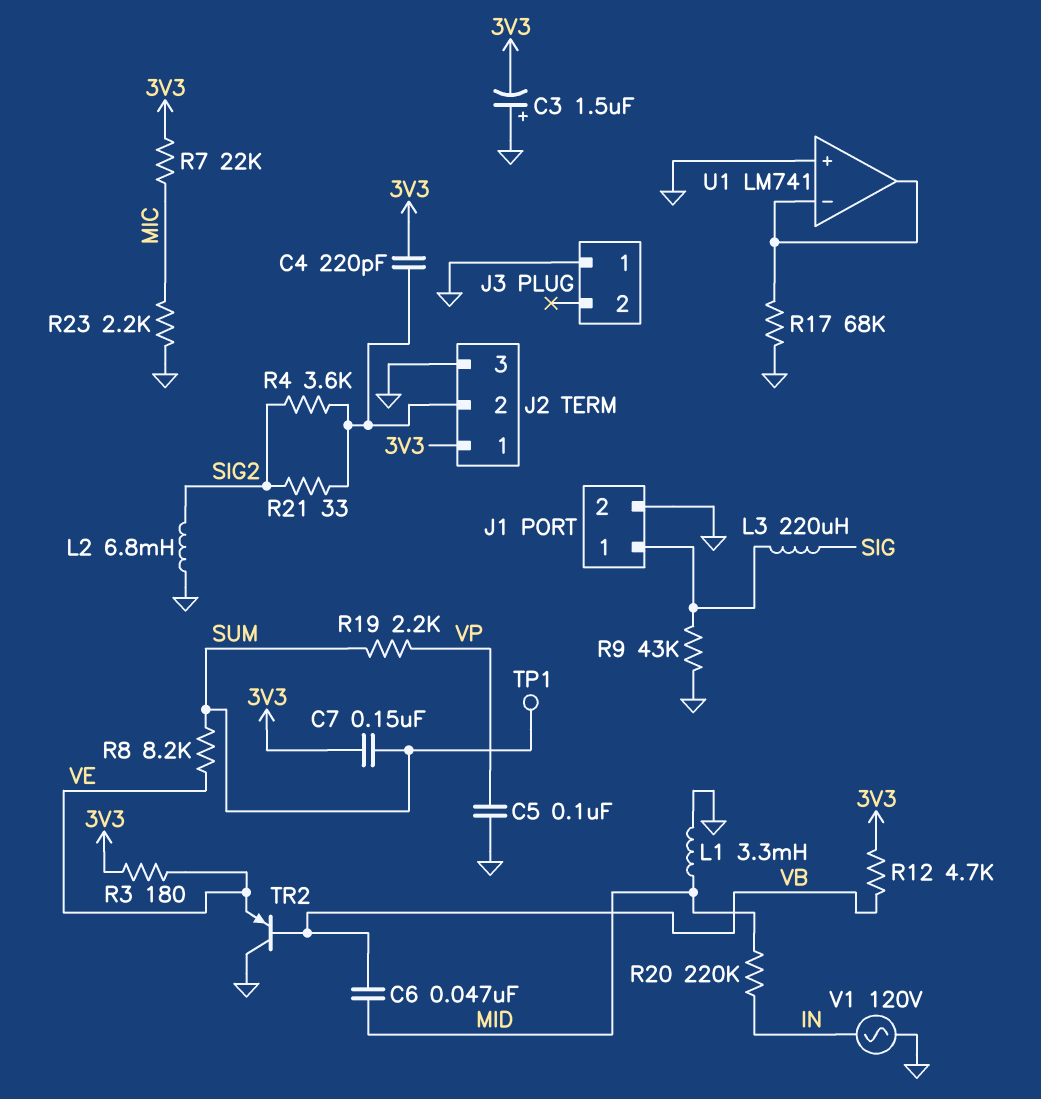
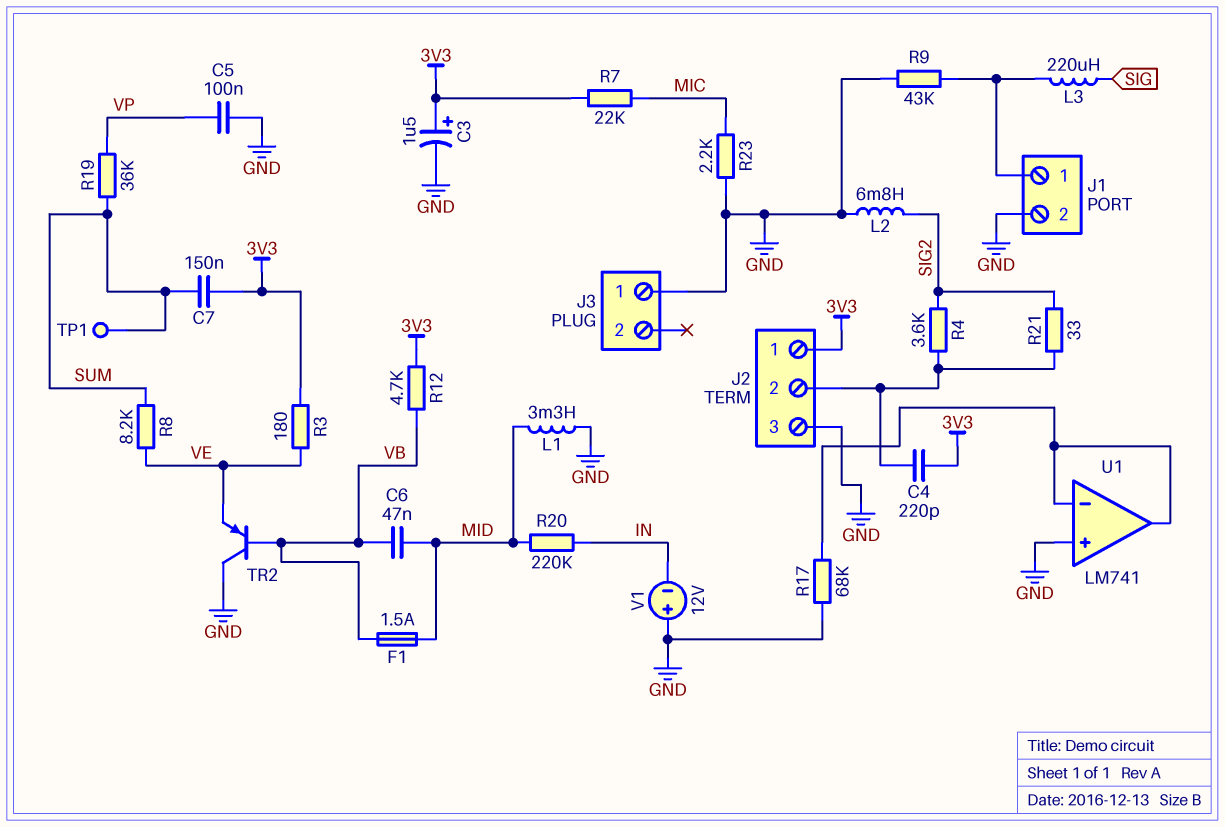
C3: 1.5uF (plus GND, minus 3V3) -> 1.5uF (plus 3V3, minus GND)
F1: none -> 1.5A (MID, VB)
R19: 2.2k (SUM, VP) -> 36k (SUM, VP)
V1: AC 120V (GND, IN) -> 12V (plus GND, minus IN)

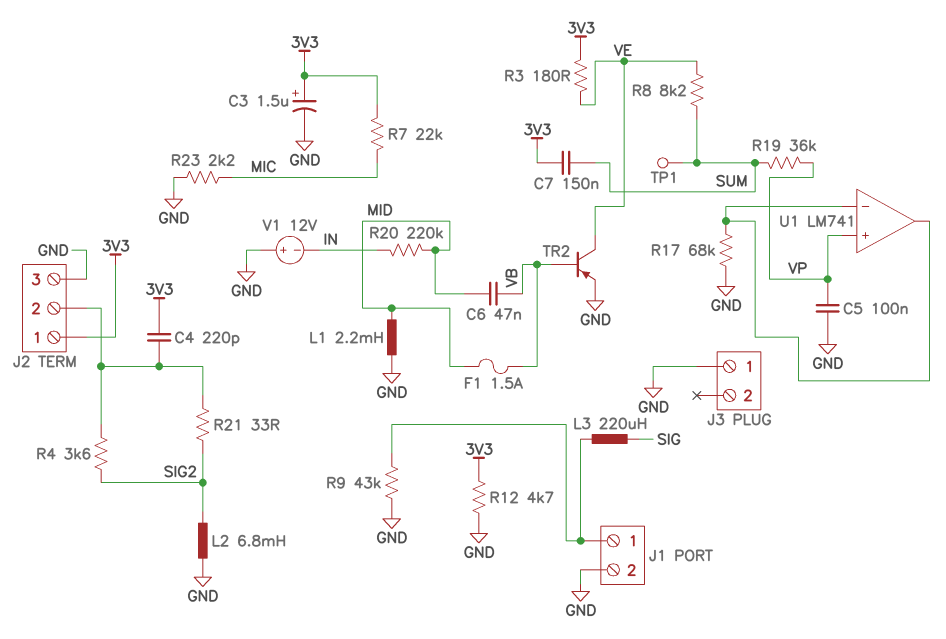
L1: 3.3mH (GND, MID) -> 2.2mH (GND, MID)
R12: 4.7k (3V3, VB) -> 4.7k (3V3, GND)
TR2: PNP (B VB, C GND, E VE) -> PNP (B VB, C VE, E GND)
U1 pin in+: GND -> VP

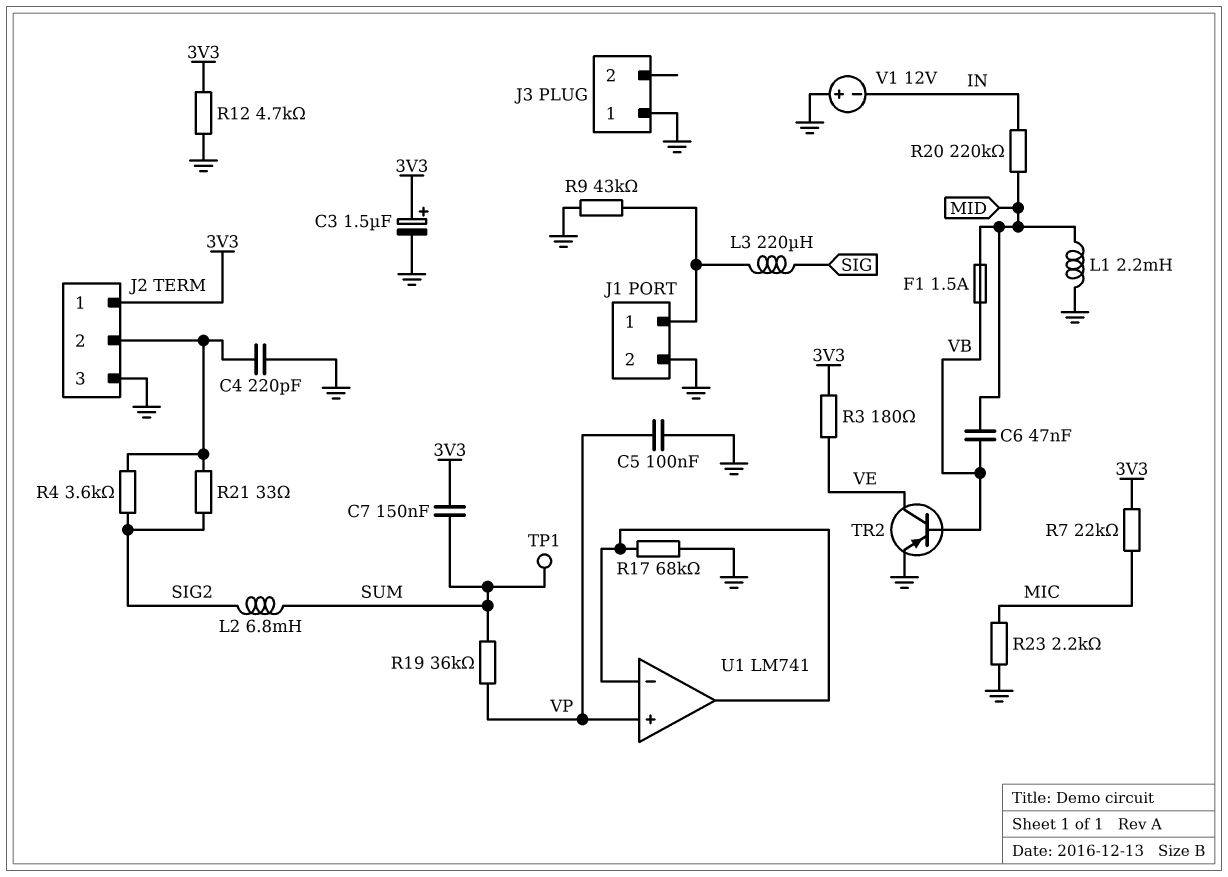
C4: 220pF (3V3, J2/2) -> 220pF (GND, J2/2)
L2: 6.8mH (GND, SIG2) -> 6.8mH (SIG2, SUM)
R8: 8.2k (SUM, VE) -> none

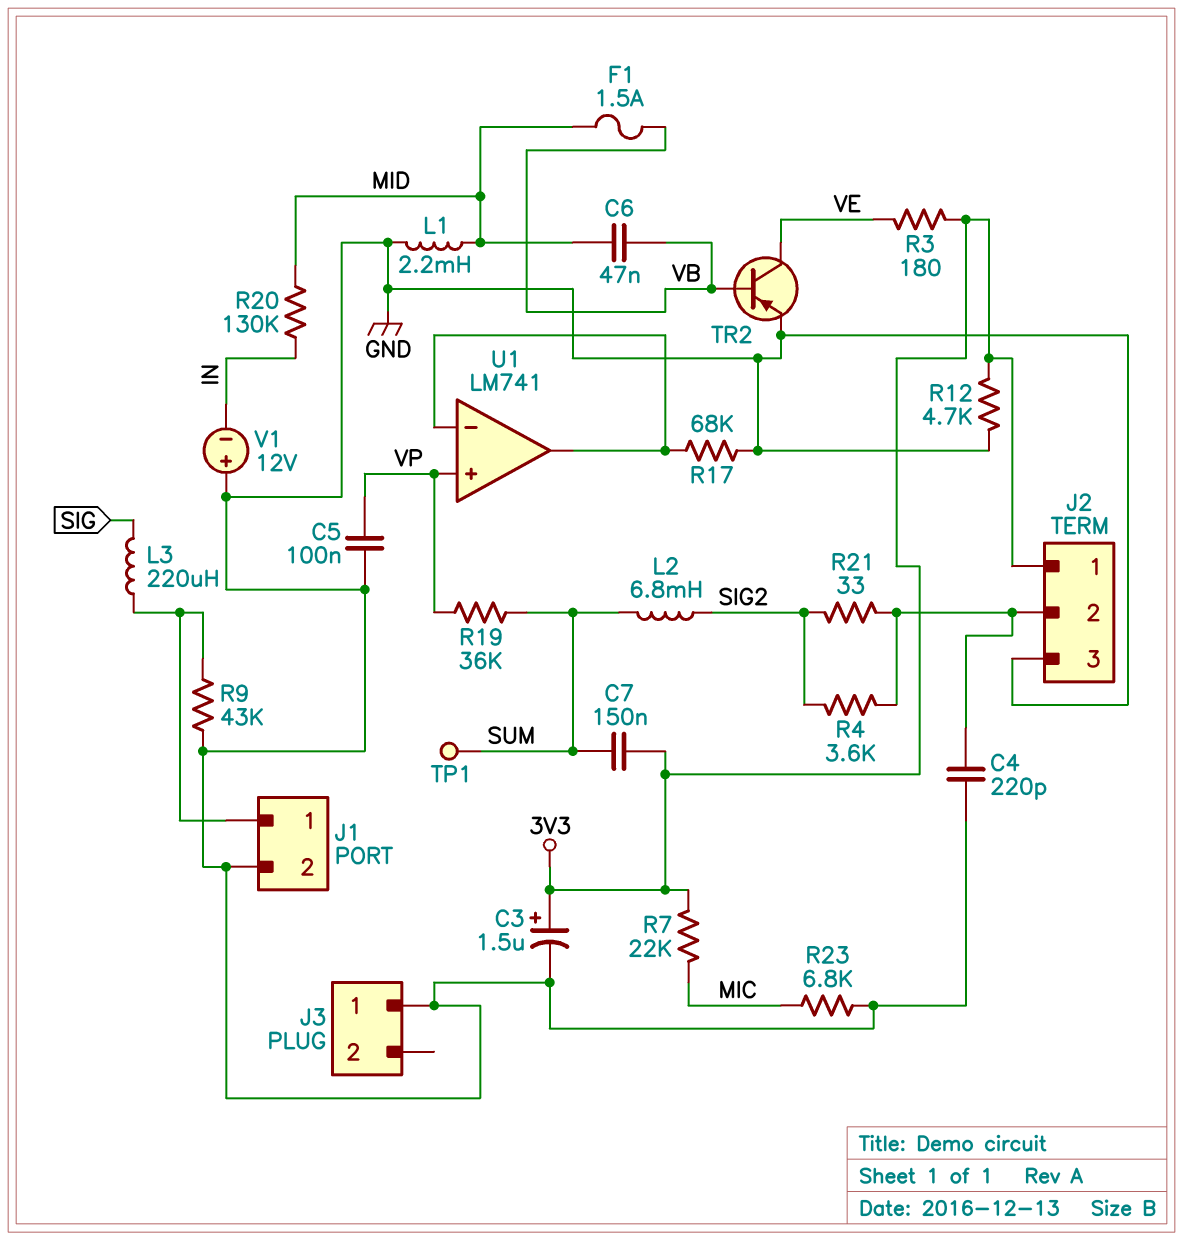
R20: 220k (IN, MID) -> 130k (IN, MID)
R23: 2.2k (GND, MIC) -> 6.8k (GND, MIC)

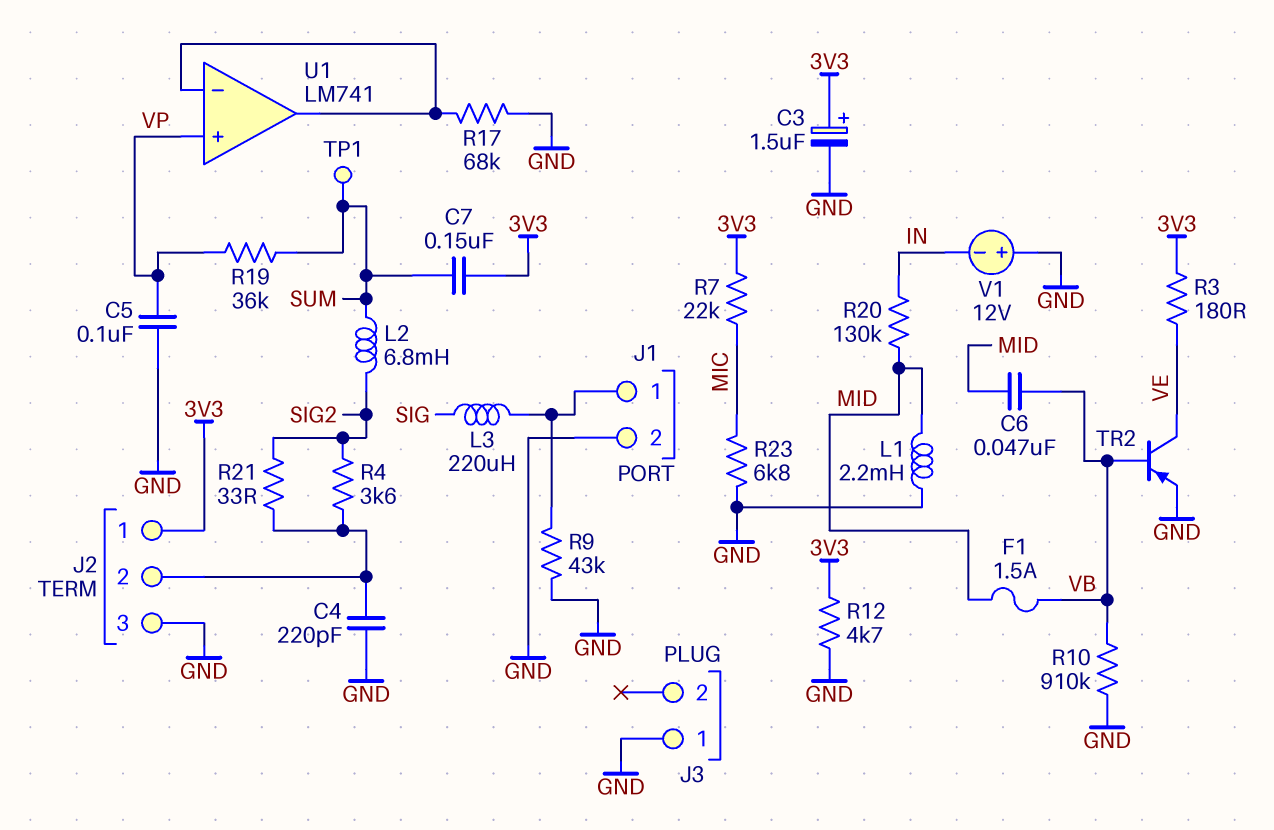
R10: none -> 910k (GND, VB)

